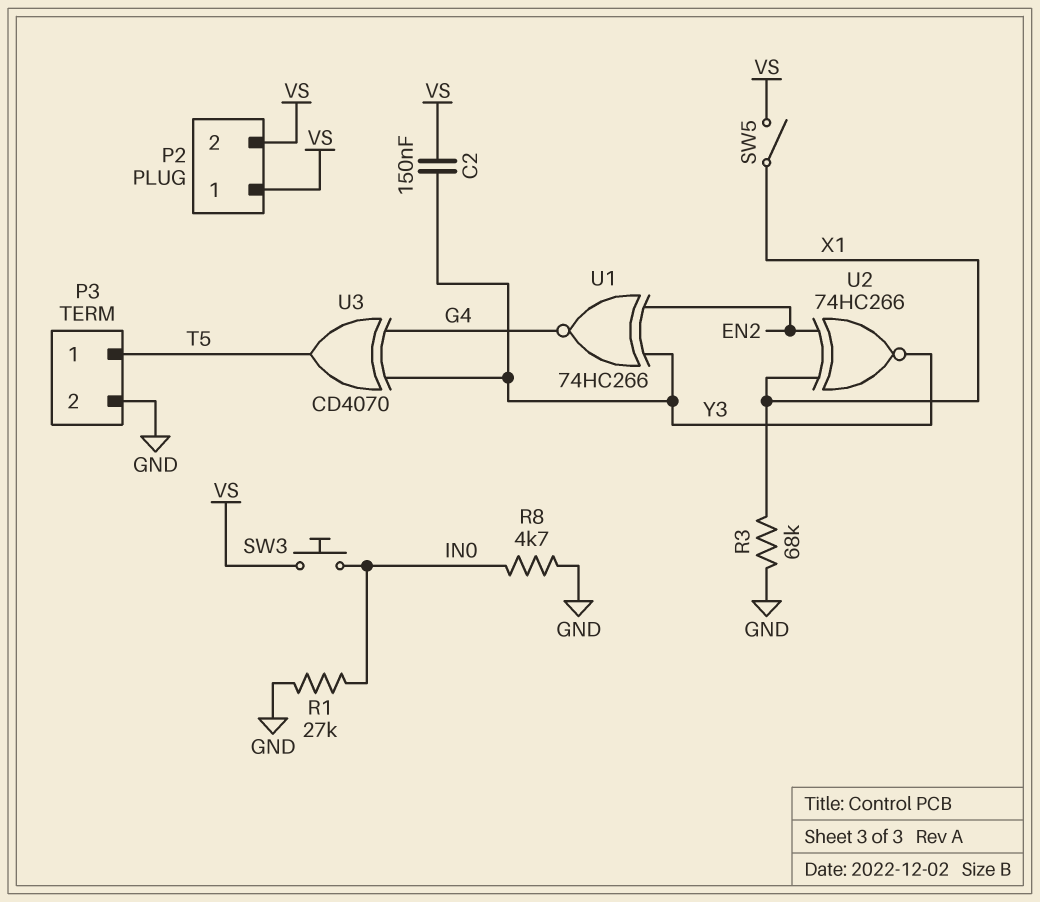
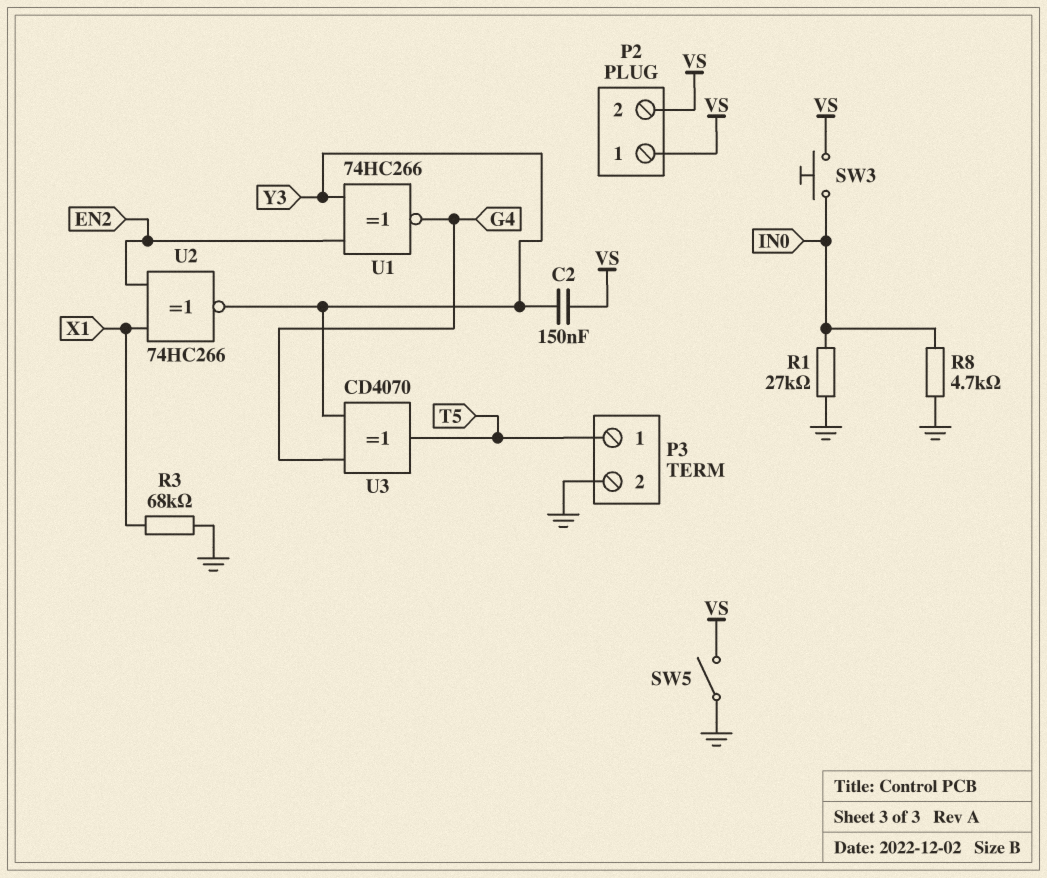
SW5: switch (VS, X1) -> switch (GND, VS)

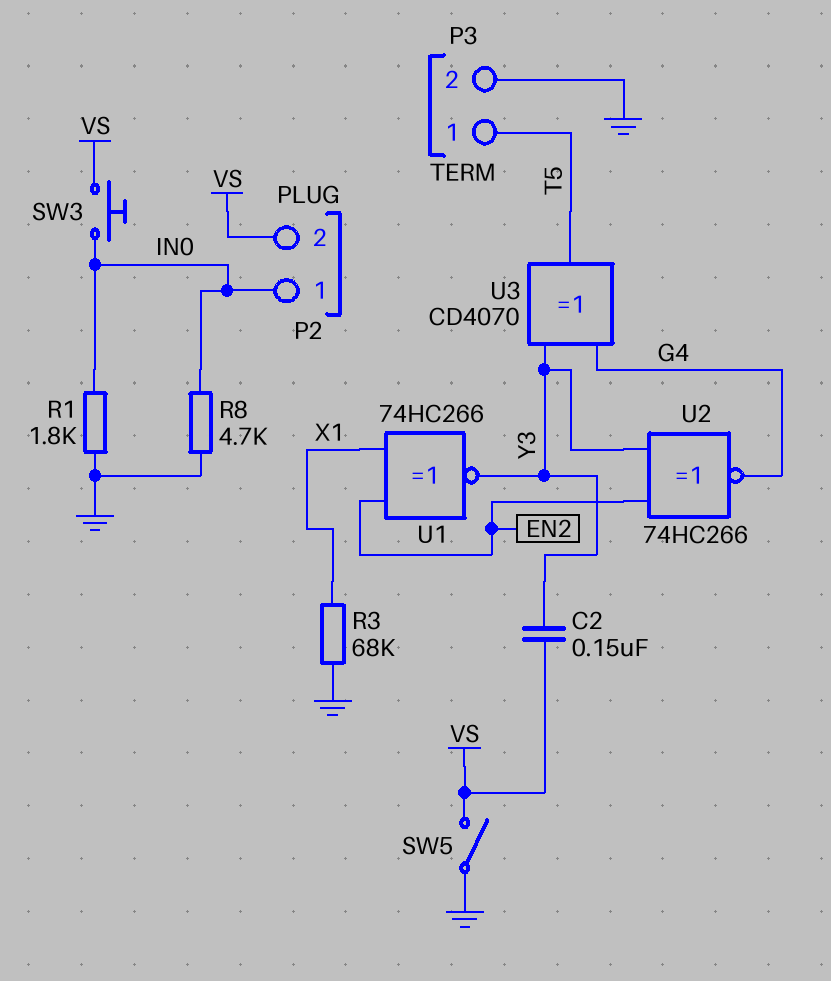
P2 pin 1: VS -> IN0
R1: 27k (GND, IN0) -> 1.8k (GND, IN0)
U1: XNOR 74HC266 (in EN2, in Y3, out G4) -> XNOR 74HC266 (in EN2, in X1, out Y3)
U2: XNOR 74HC266 (in EN2, in X1, out Y3) -> XNOR 74HC266 (in EN2, in Y3, out G4)

